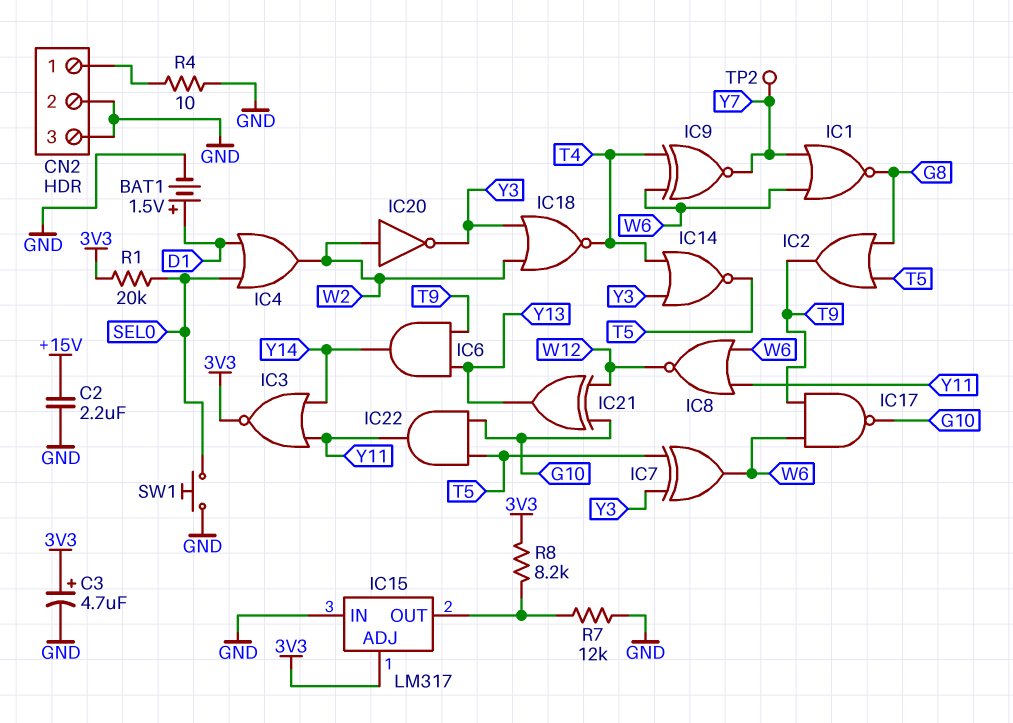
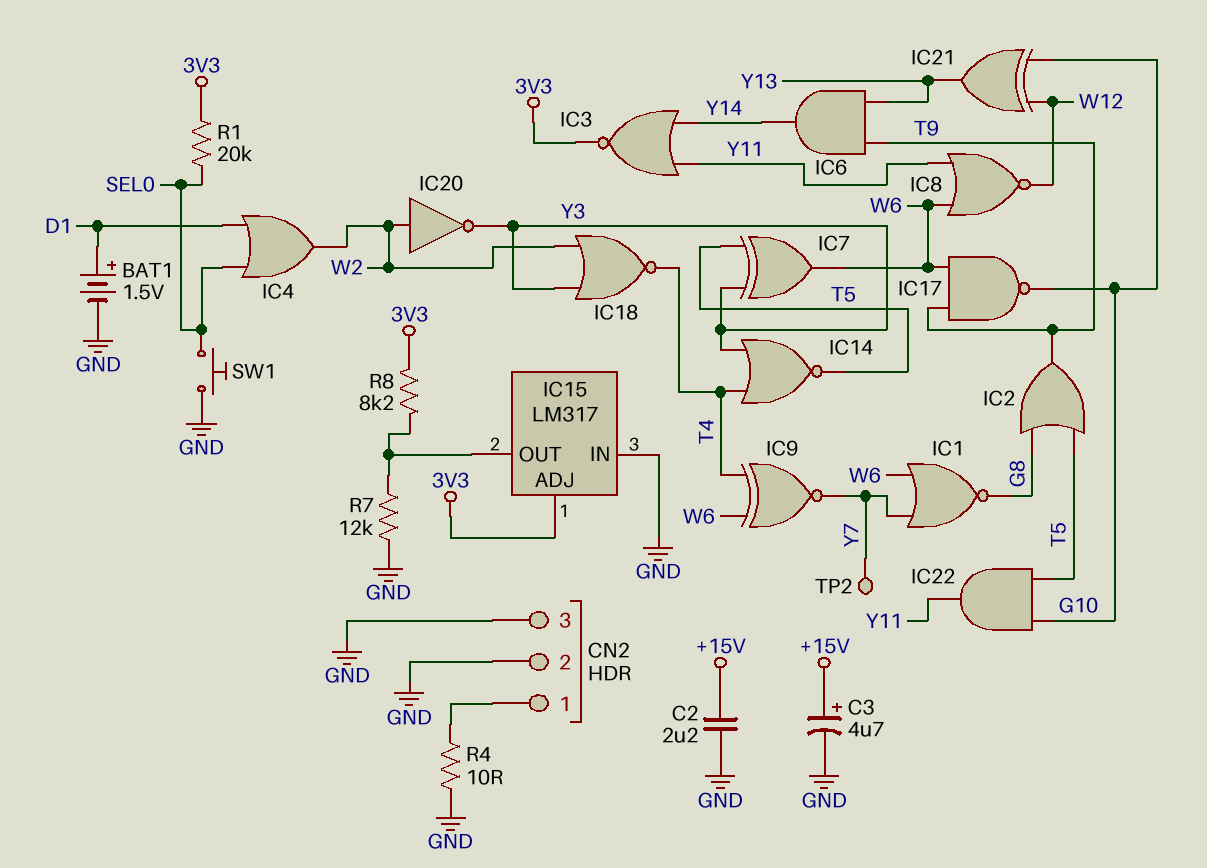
C3: 4.7uF (plus 3V3, minus GND) -> 4.7uF (plus +15V, minus GND)

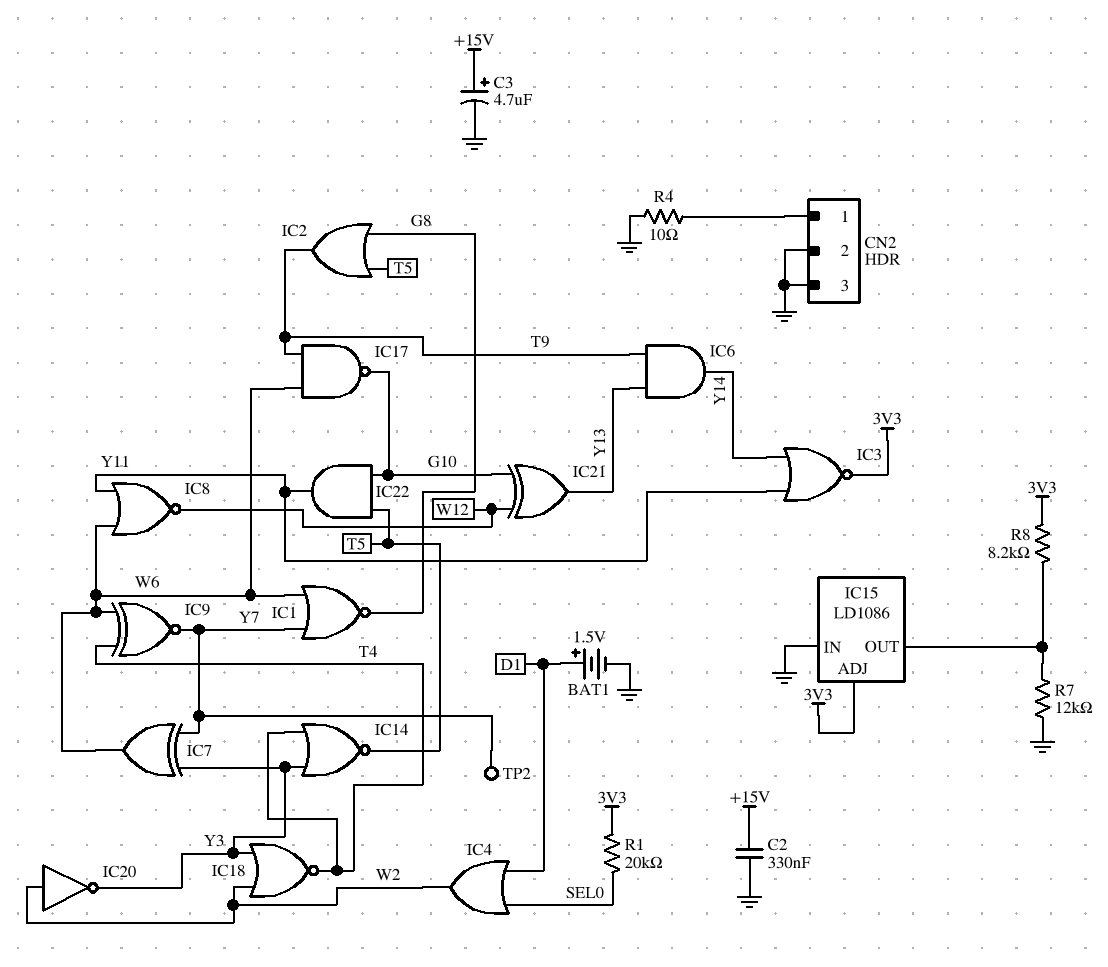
C2: 2.2uF (+15V, GND) -> 330nF (+15V, GND)
IC7: XOR (in T5, in Y3, out W6) -> XOR (in Y3, in Y7, out W6)
IC15: LM317 -> LD1086
SW1: button (GND, SEL0) -> none

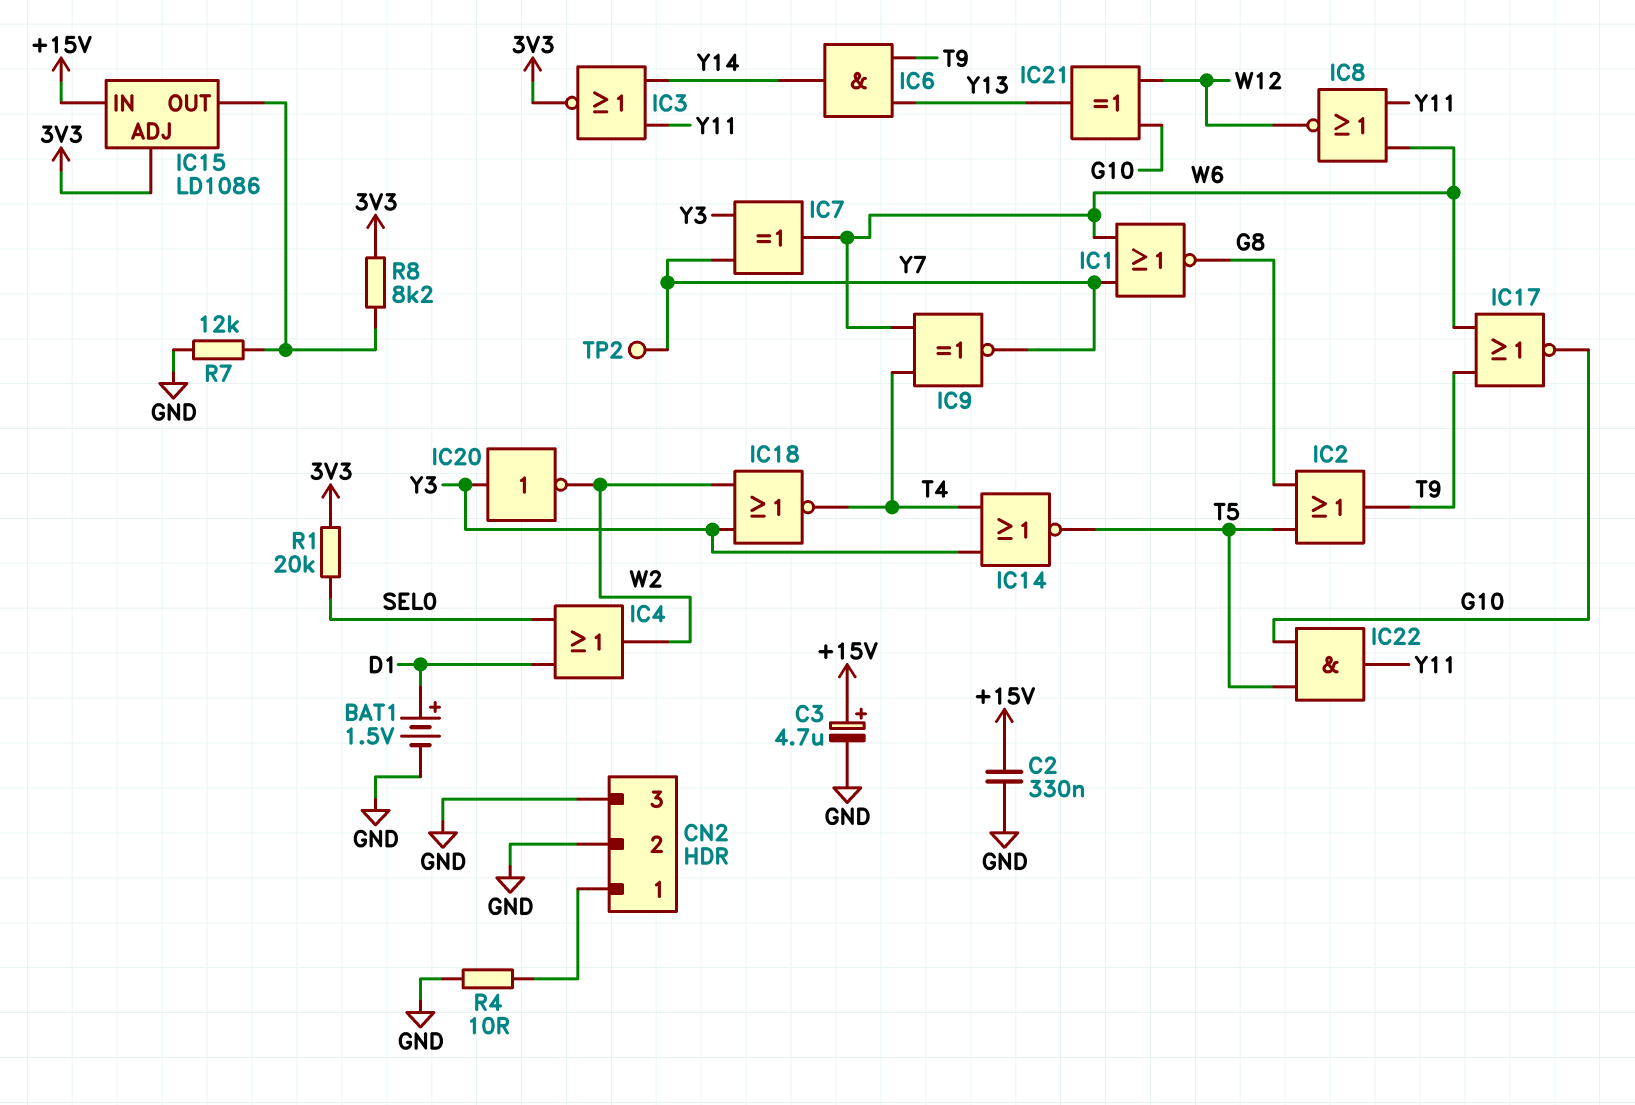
IC15 pin IN: GND -> +15V
IC17: NAND (in T9, in W6, out G10) -> NOR (in T9, in W6, out G10)
IC20: NOT (in W2, out Y3) -> NOT (in Y3, out W2)

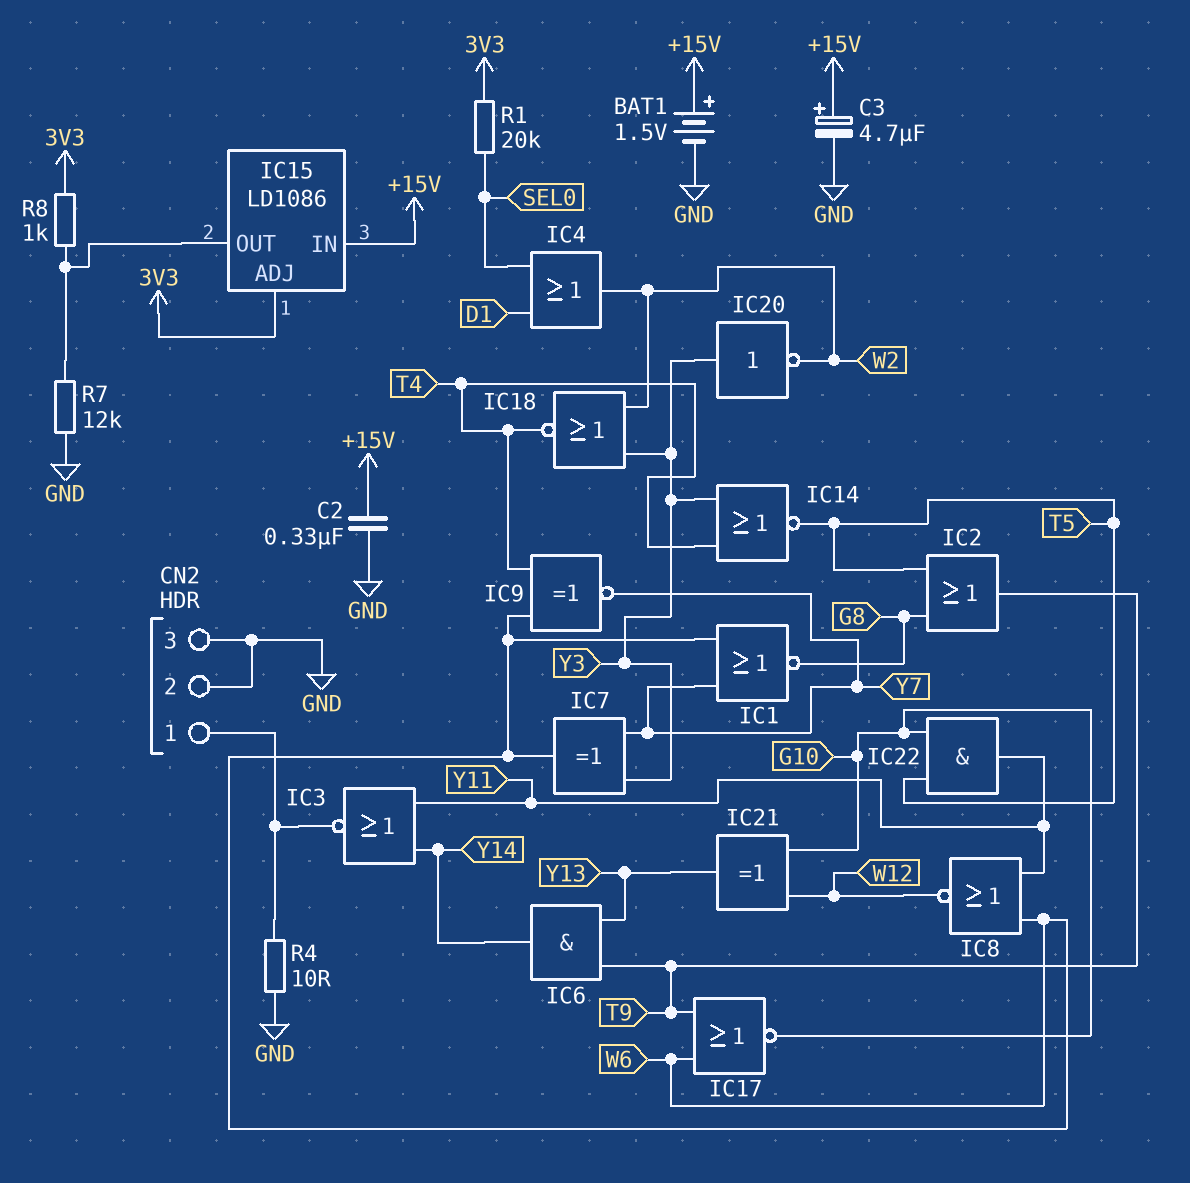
BAT1: 1.5V (plus D1, minus GND) -> 1.5V (plus +15V, minus GND)
IC3: NOR (in Y11, in Y14, out 3V3) -> NOR (in Y11, in Y14, out CN2/1)
R8: 8.2k (3V3, IC15/OUT) -> 1k (3V3, IC15/OUT)
TP2: test point (Y7) -> none

